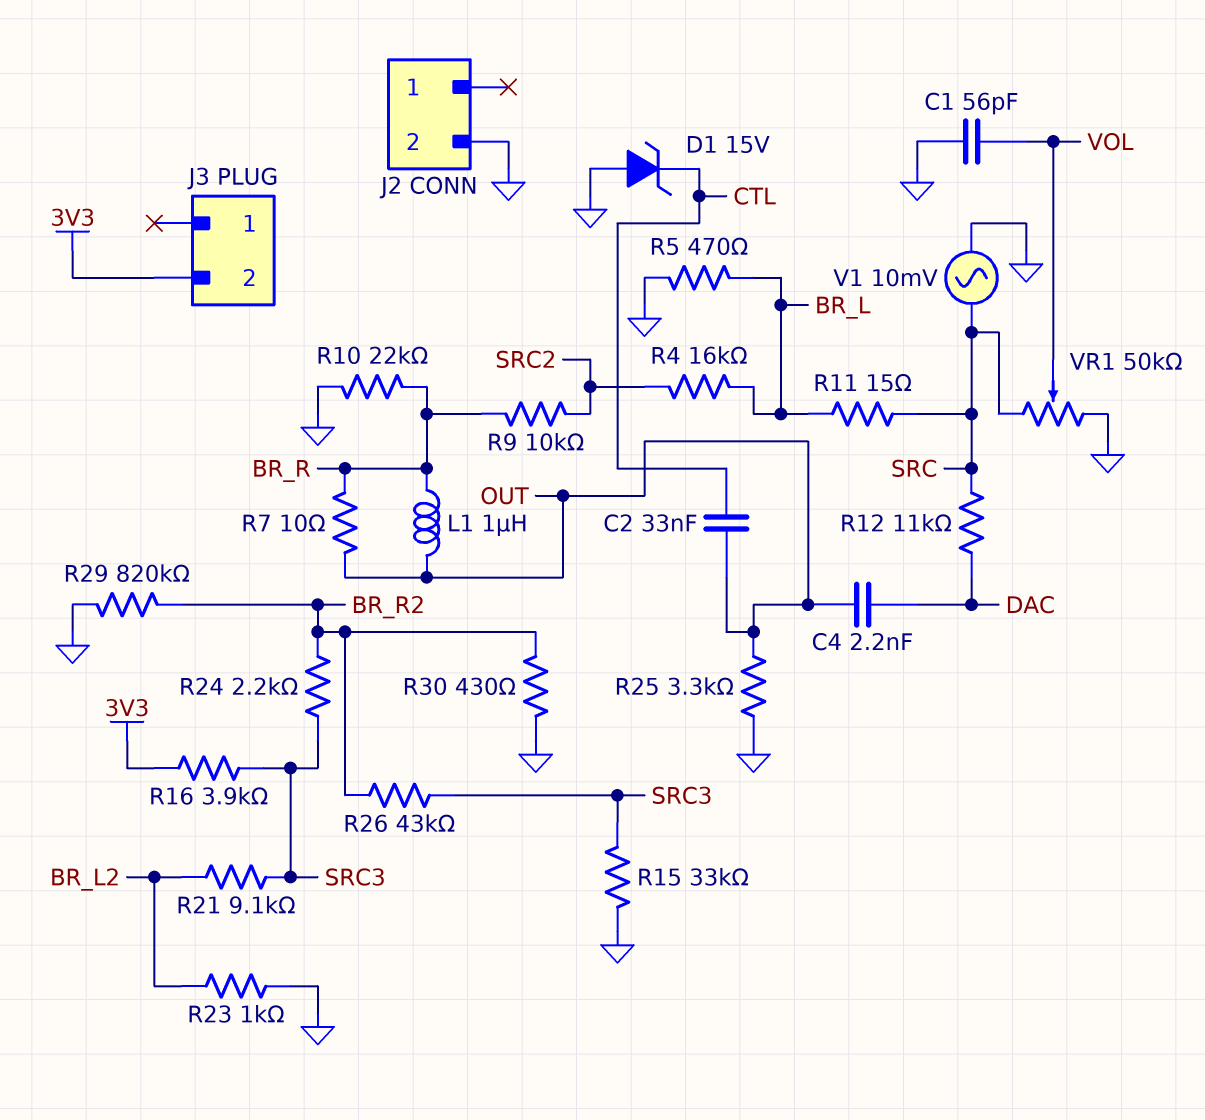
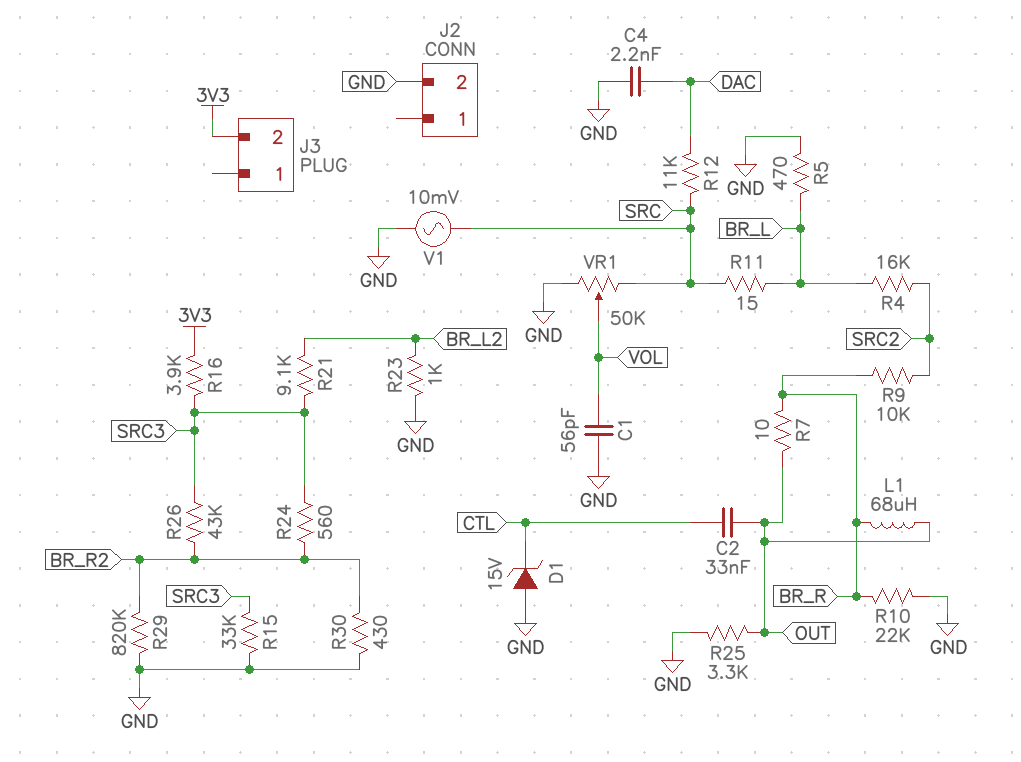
C4: 2.2nF (DAC, OUT) -> 2.2nF (DAC, GND)
L1: 1uH (BR_R, OUT) -> 68uH (BR_R, OUT)
R24: 2.2k (BR_R2, SRC3) -> 560 (BR_R2, SRC3)

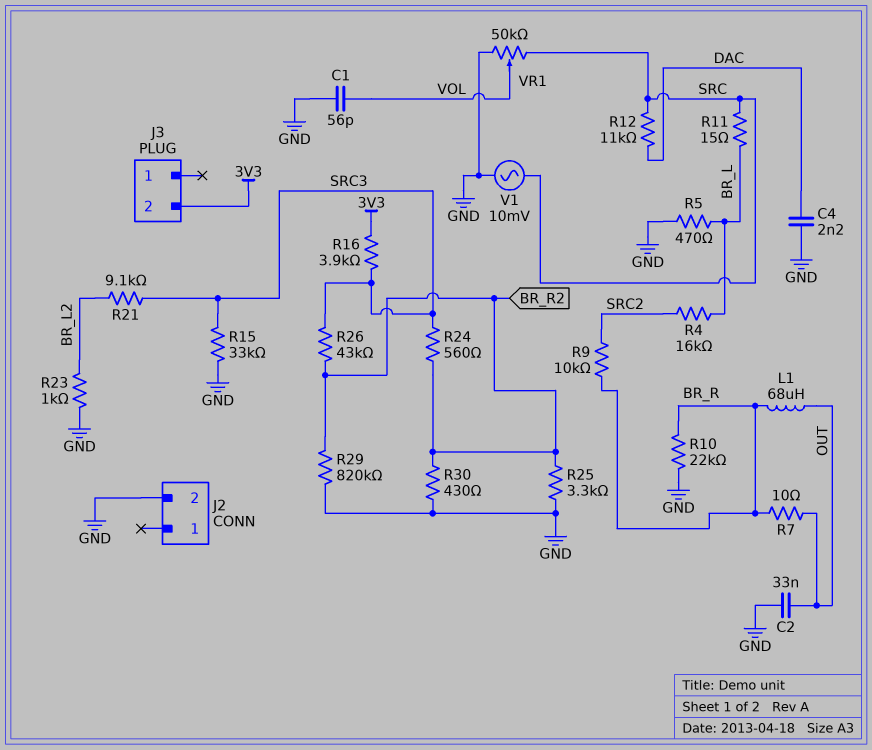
C2: 33nF (CTL, OUT) -> 33nF (GND, OUT)
D1: zener 15V (A GND, K CTL) -> none
R25: 3.3k (GND, OUT) -> 3.3k (BR_R2, GND)

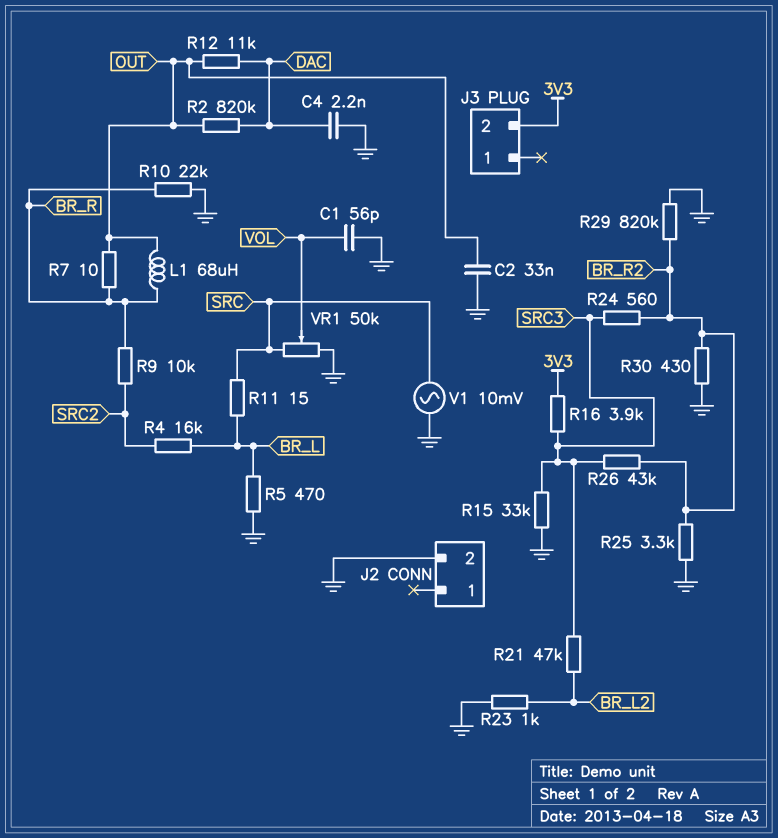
R2: none -> 820k (DAC, OUT)
R12: 11k (DAC, SRC) -> 11k (DAC, OUT)
R21: 9.1k (BR_L2, SRC3) -> 47k (BR_L2, SRC3)

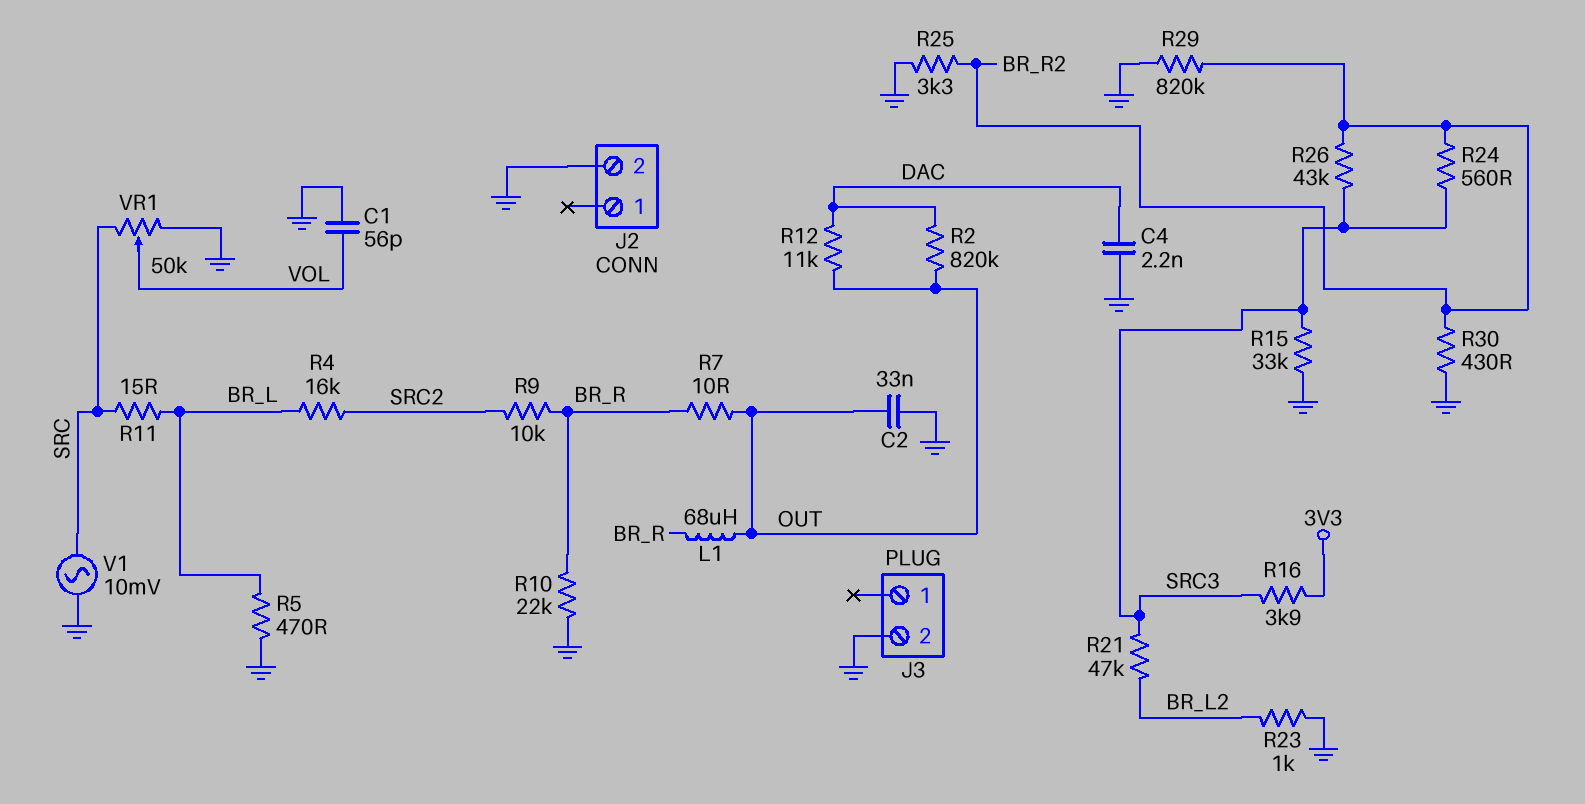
J3 pin 2: 3V3 -> GND

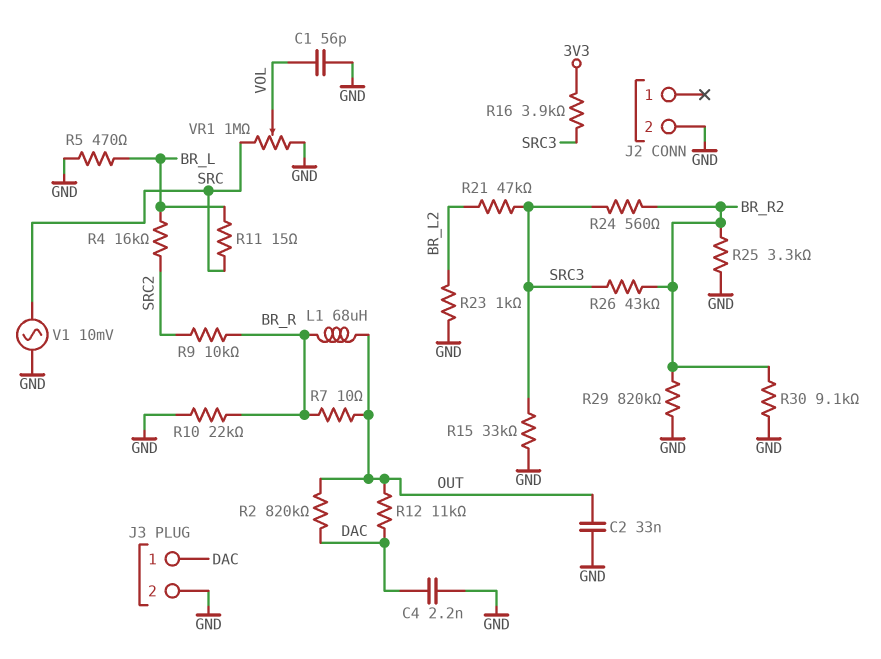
J3 pin 1: none -> DAC
R30: 430 (BR_R2, GND) -> 9.1k (BR_R2, GND)
VR1: 50k (GND, SRC, wiper VOL) -> 1M (GND, SRC, wiper VOL)

